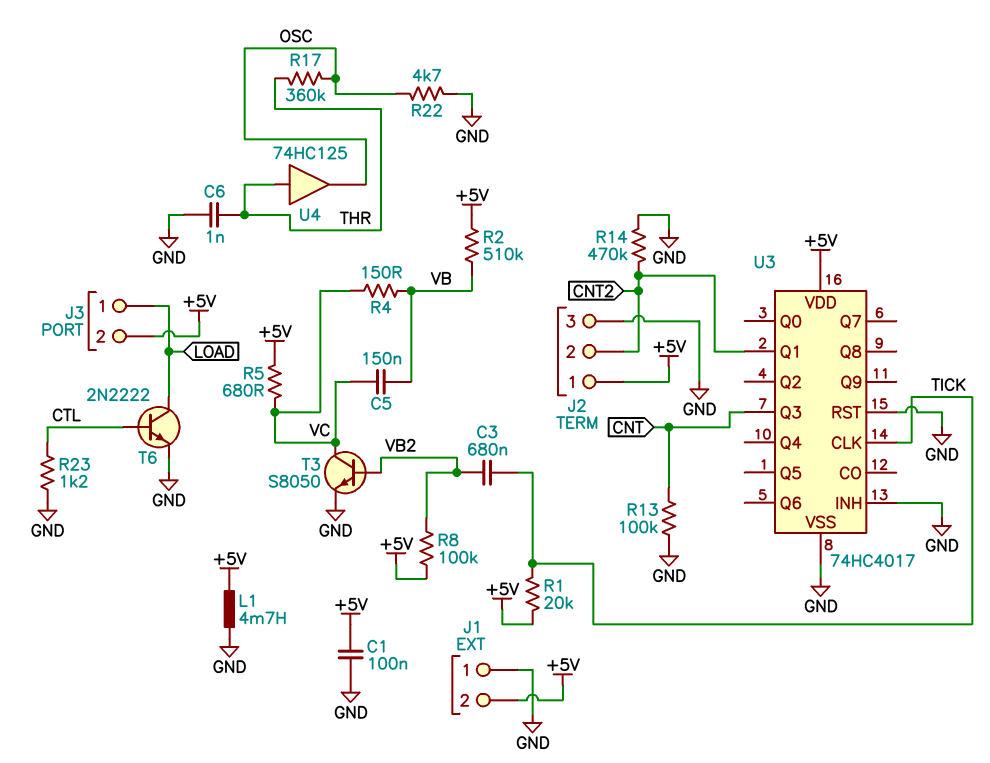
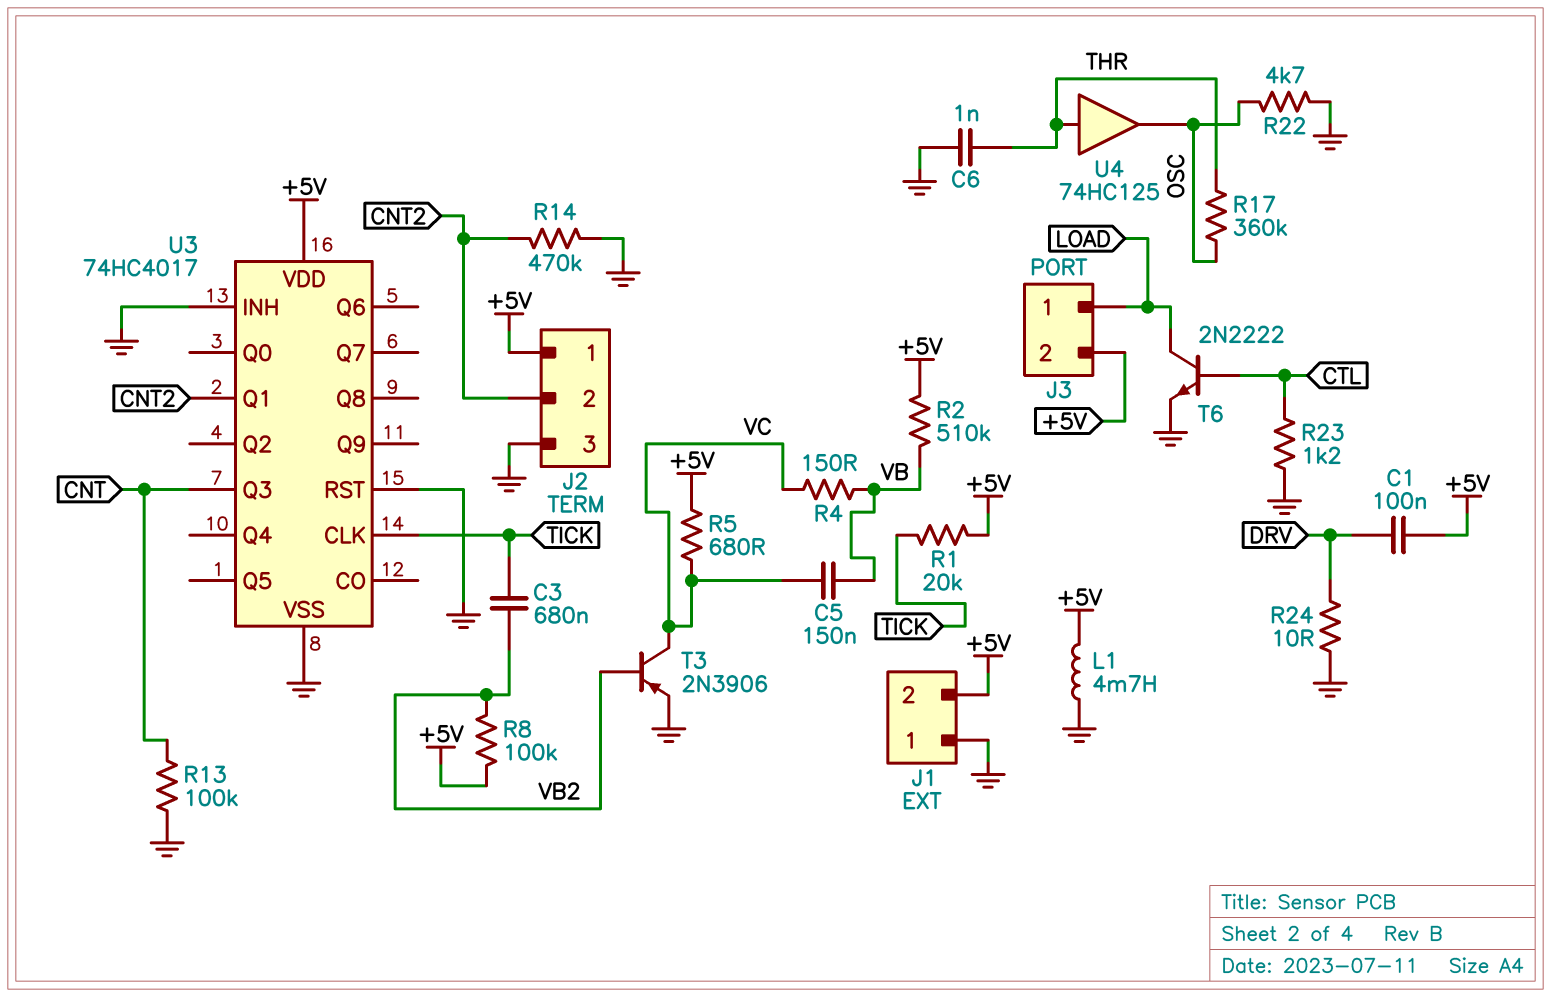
C1: 100nF (+5V, GND) -> 100nF (+5V, DRV)
R24: none -> 10 (DRV, GND)
T3: NPN S8050 (B VB2, C VC, E GND) -> PNP 2N3906 (B VB2, C VC, E GND)

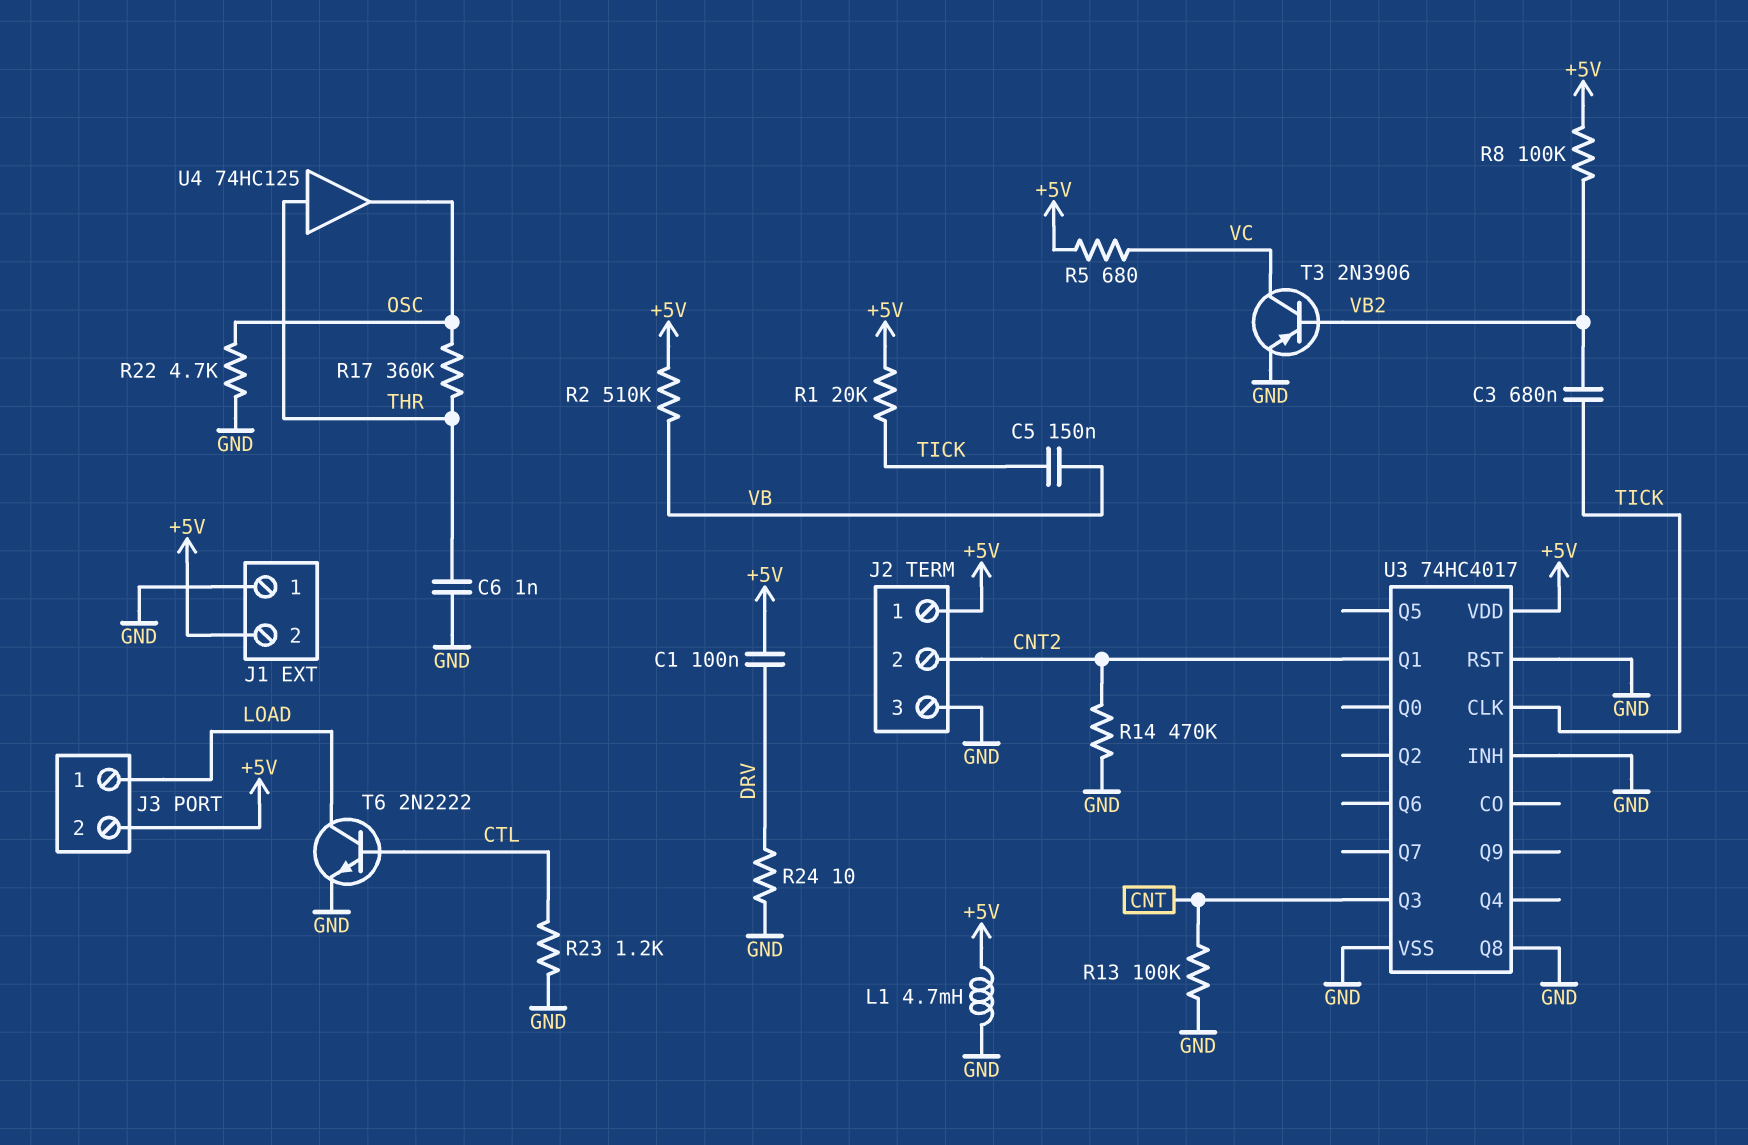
C5: 150nF (VB, VC) -> 150nF (TICK, VB)
R4: 150 (VB, VC) -> none
U3 pin Q8: none -> GND

